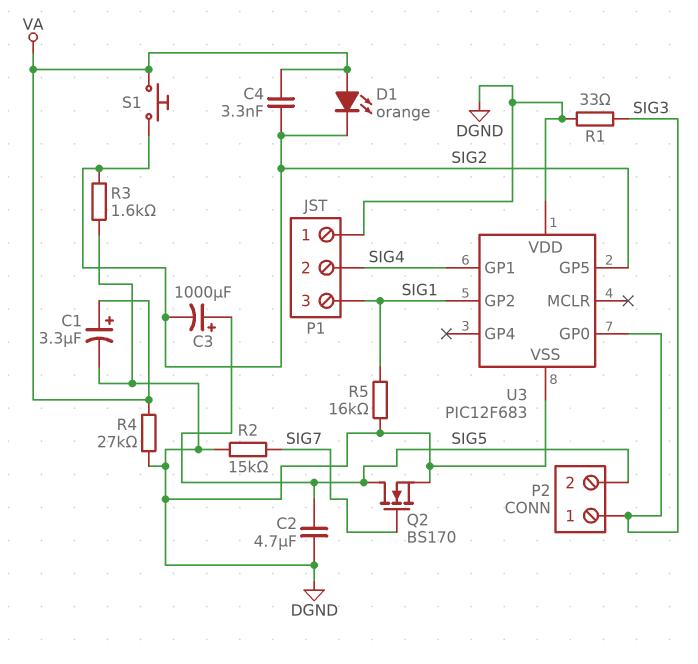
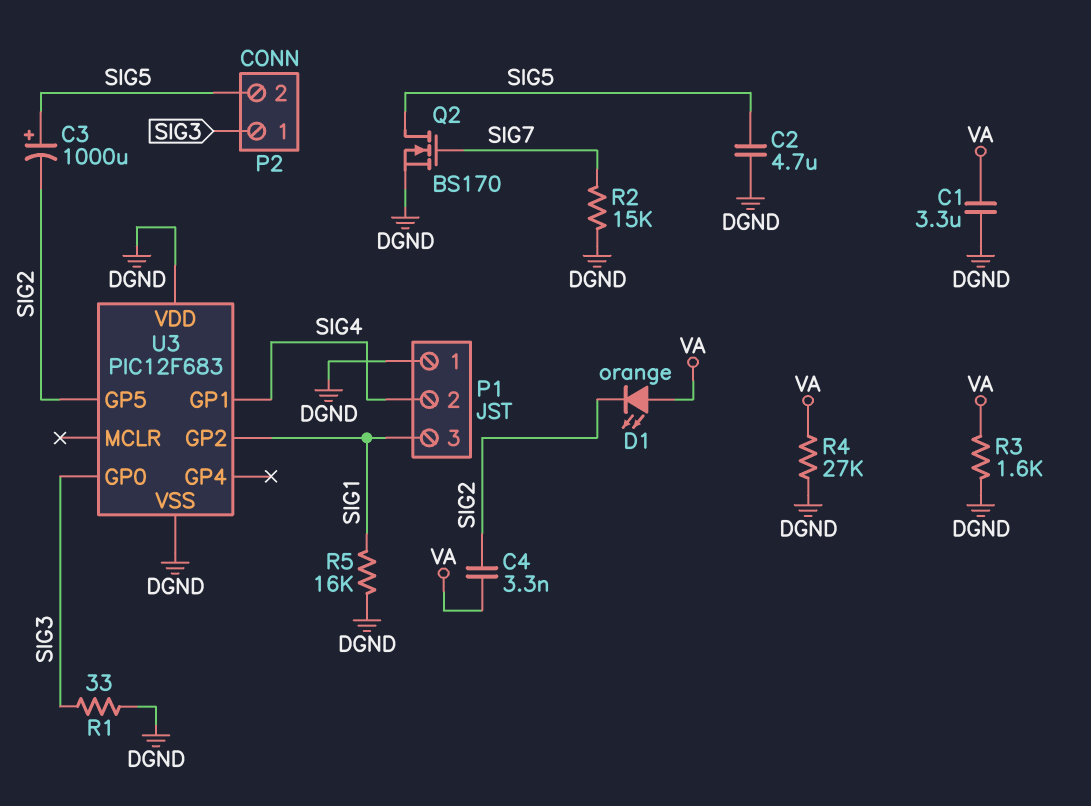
C1: 3.3uF (plus VA, minus DGND) -> 3.3uF (DGND, VA)
R3: 1.6k (DGND, SIG2) -> 1.6k (DGND, VA)
S1: button (SIG2, VA) -> none

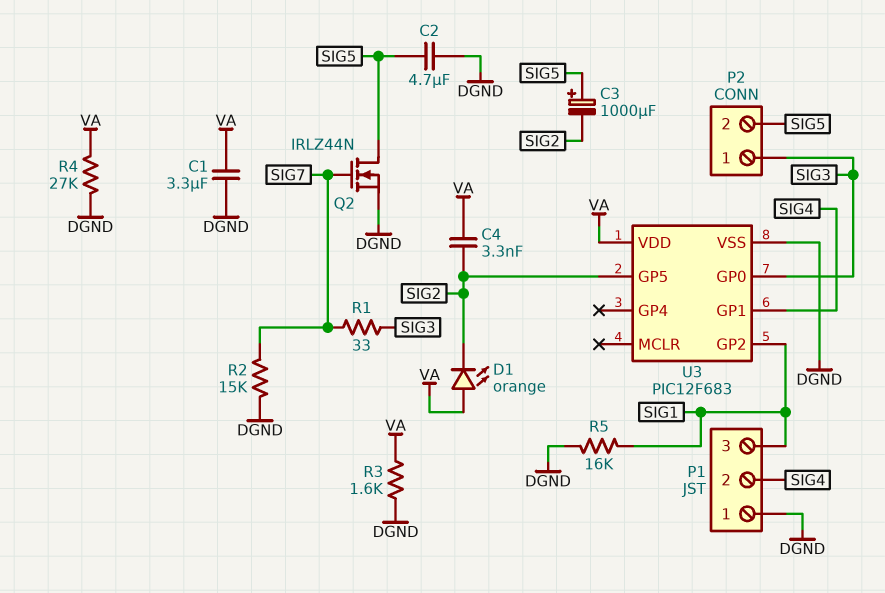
Q2: NMOS BS170 (G SIG7, D SIG5, S DGND) -> NMOS IRLZ44N (G SIG7, D SIG5, S DGND)
R1: 33 (DGND, SIG3) -> 33 (SIG3, SIG7)
U3 pin VDD: DGND -> VA

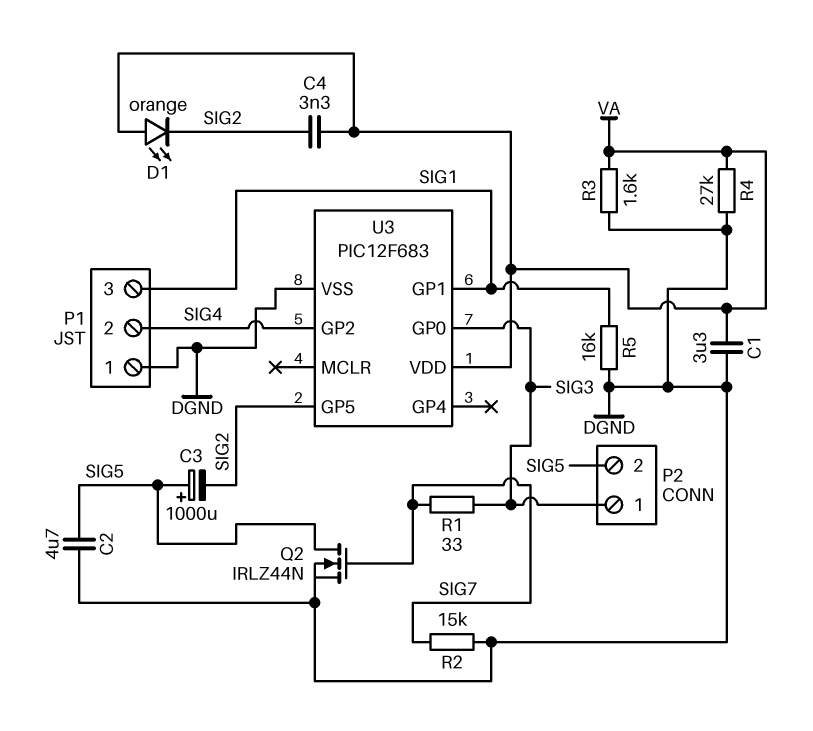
U3 pin GP1: SIG4 -> SIG1
U3 pin GP2: SIG1 -> SIG4

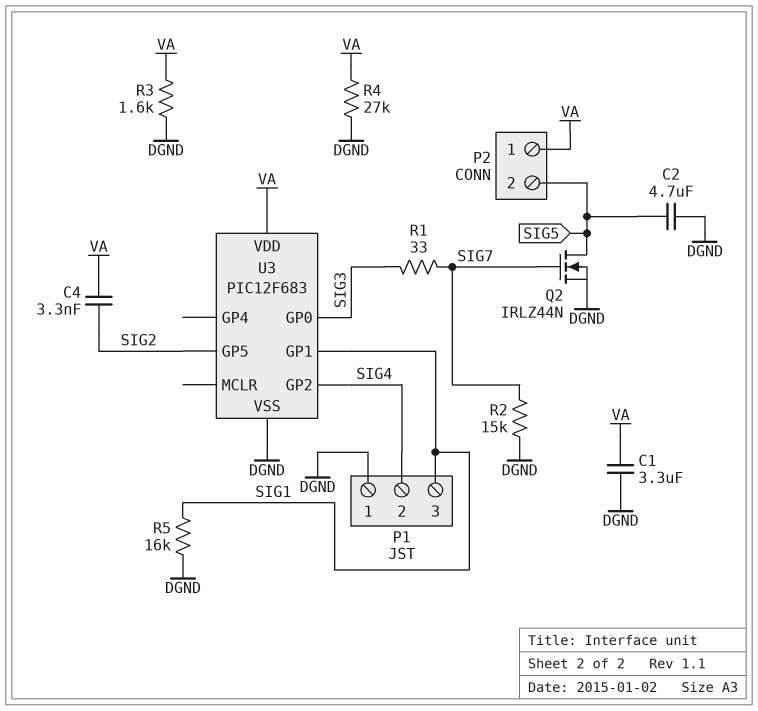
C3: 1000uF (plus SIG5, minus SIG2) -> none
D1: LED orange (A VA, K SIG2) -> none
P2 pin 1: SIG3 -> VA

